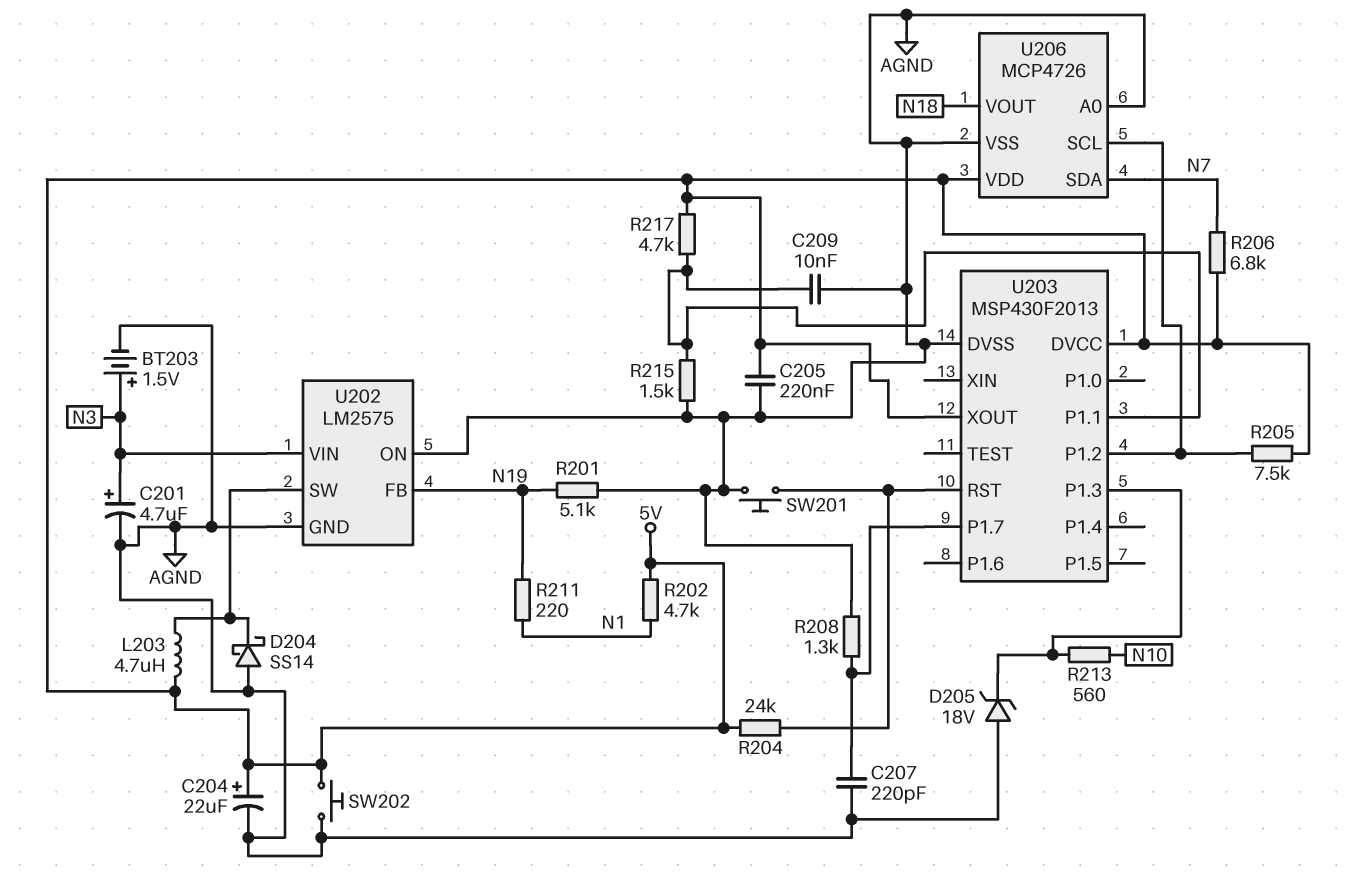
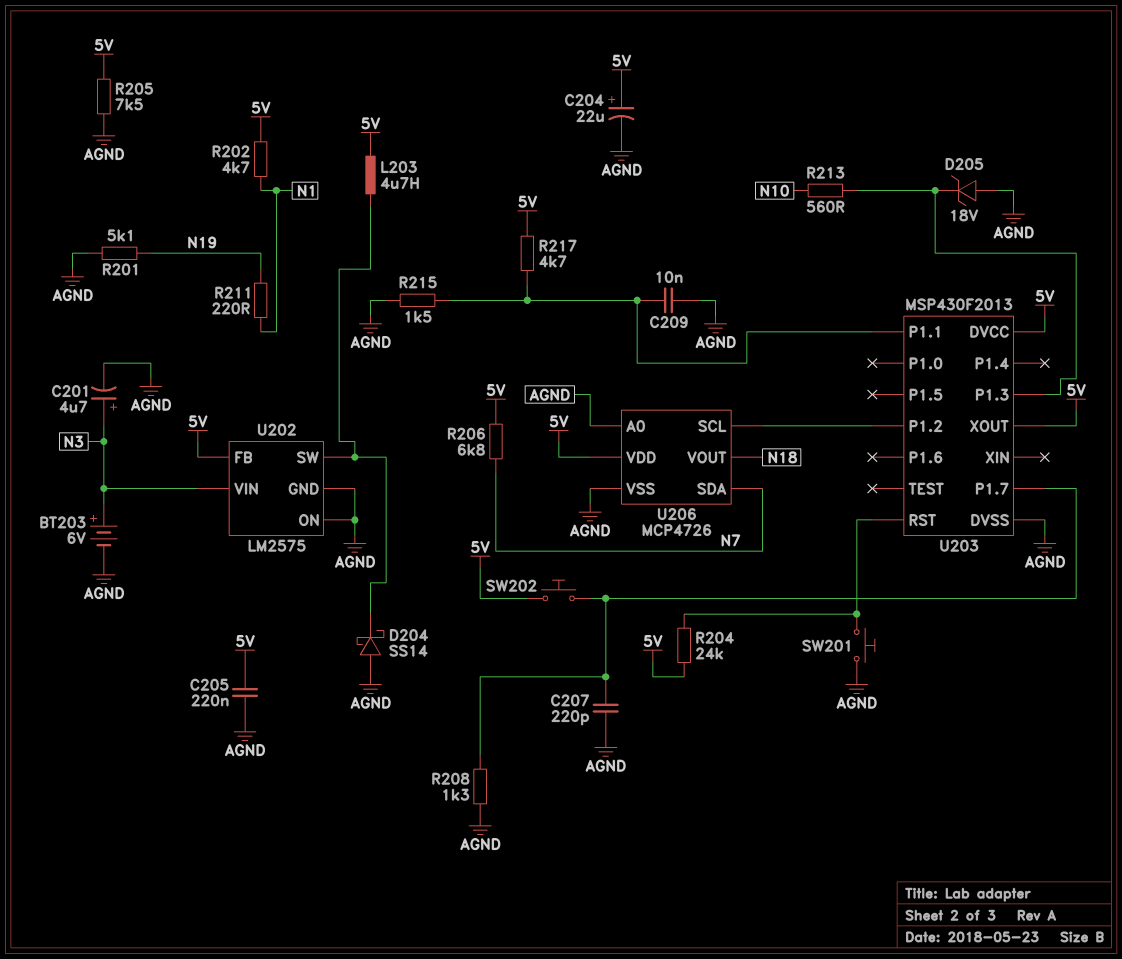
BT203: 1.5V (plus N3, minus AGND) -> 6V (plus N3, minus AGND)
R205: 7.5k (5V, U203/P1.2) -> 7.5k (5V, AGND)
SW202: button (5V, AGND) -> button (5V, U203/P1.7)
U202 pin FB: N19 -> 5V

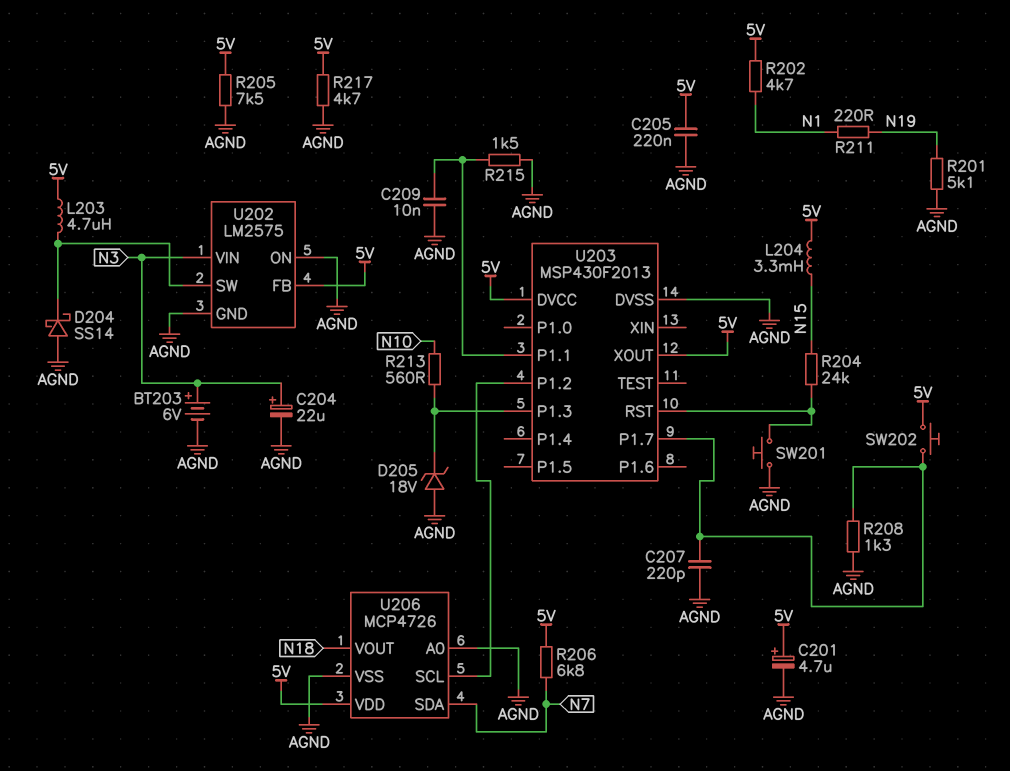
C201: 4.7uF (plus N3, minus AGND) -> 4.7uF (plus 5V, minus AGND)
C204: 22uF (plus 5V, minus AGND) -> 22uF (plus N3, minus AGND)
L204: none -> 3.3mH (5V, N15)
R204: 24k (5V, U203/RST) -> 24k (N15, U203/RST)
R217: 4.7k (5V, U203/P1.1) -> 4.7k (5V, AGND)

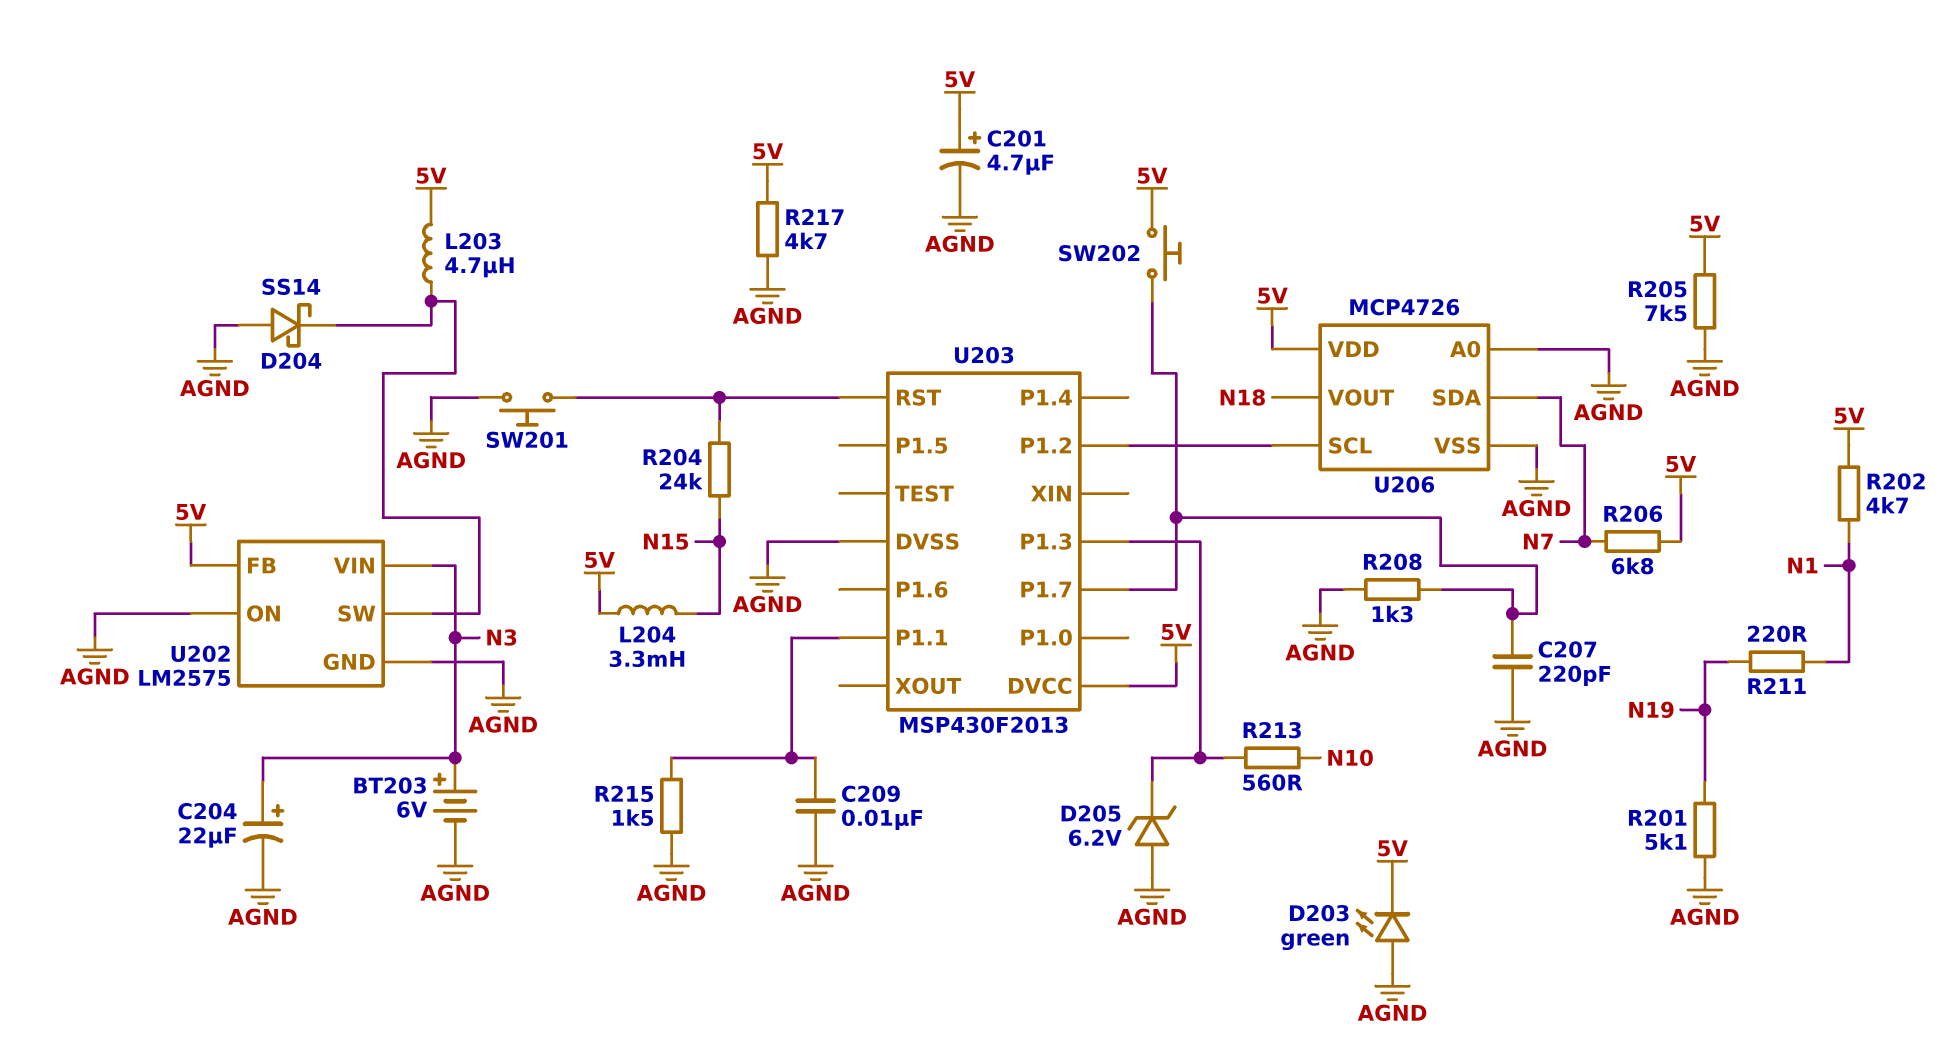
C205: 220nF (5V, AGND) -> none
D203: none -> LED green (A AGND, K 5V)
D205: zener 18V (A AGND, K U203/P1.3) -> zener 6.2V (A AGND, K U203/P1.3)
U203 pin XOUT: 5V -> none

